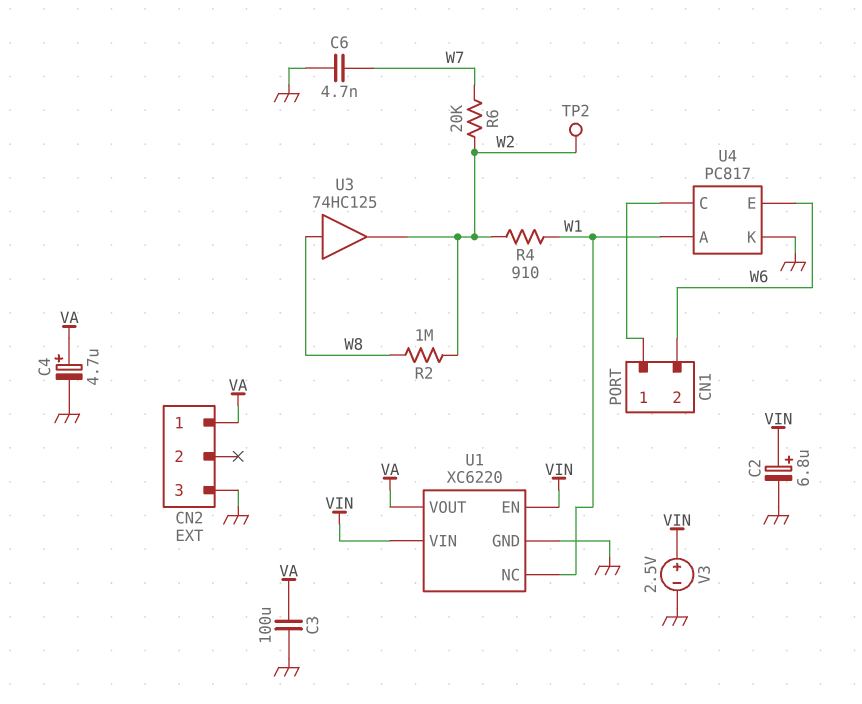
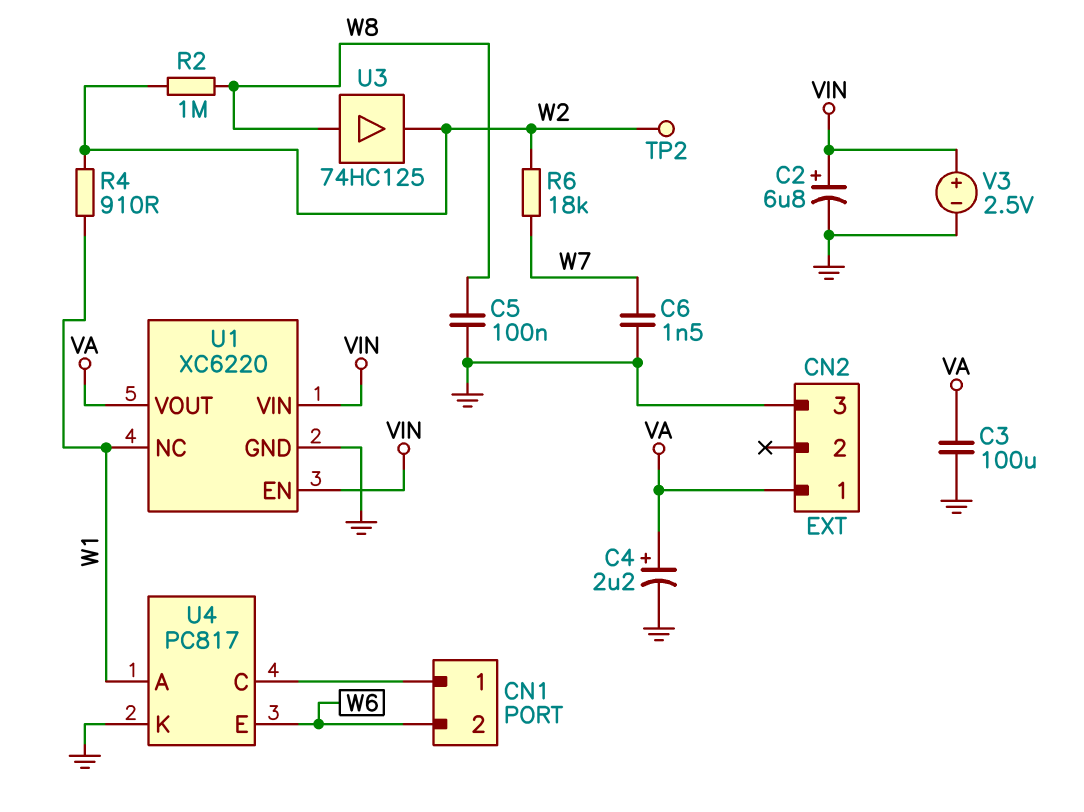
C4: 4.7uF (plus VA, minus GND) -> 2.2uF (plus VA, minus GND)
C5: none -> 100nF (GND, W8)
C6: 4.7nF (GND, W7) -> 1.5nF (GND, W7)
R6: 20k (W2, W7) -> 18k (W2, W7)

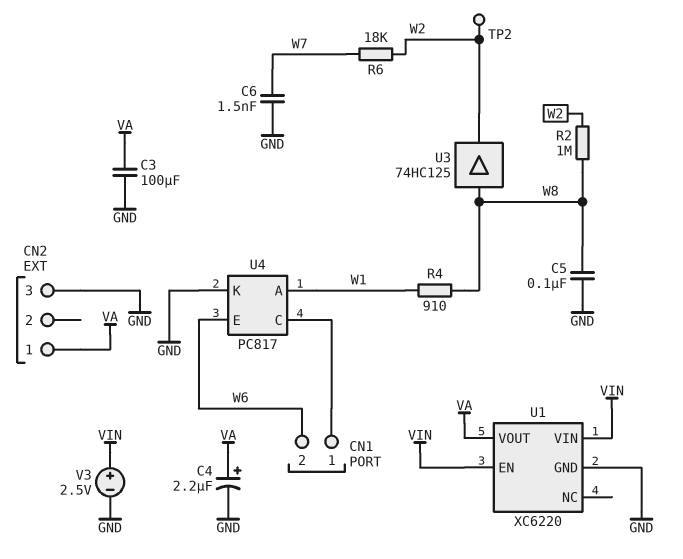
C2: 6.8uF (plus VIN, minus GND) -> none
R4: 910 (W1, W2) -> 910 (W1, W8)
U1 pin NC: W1 -> none

